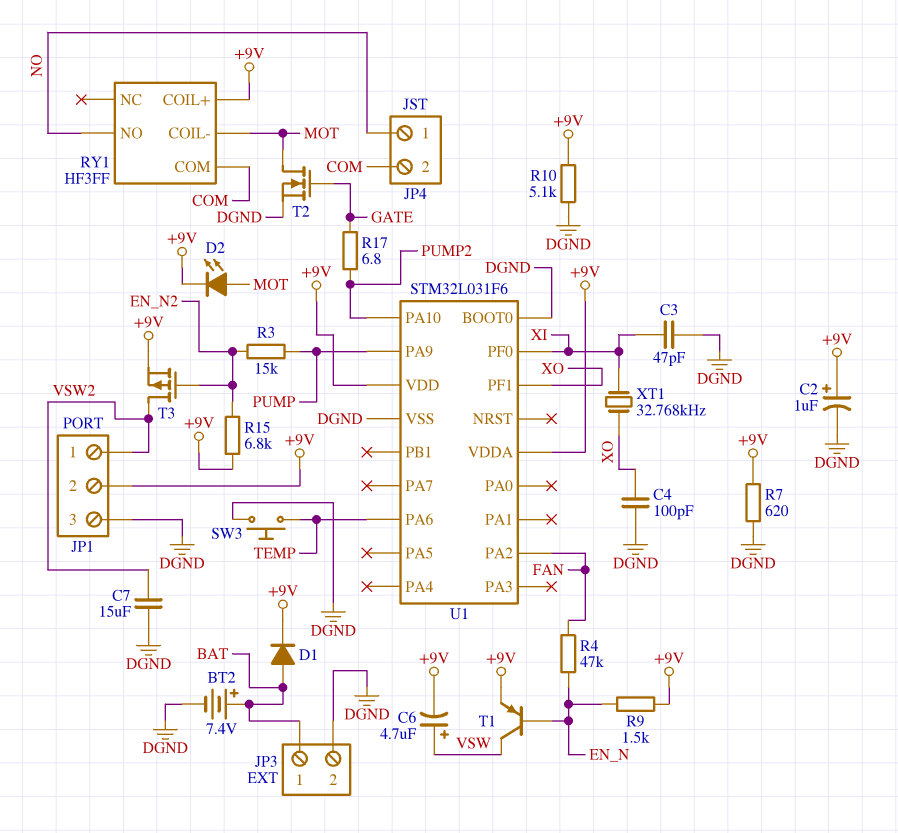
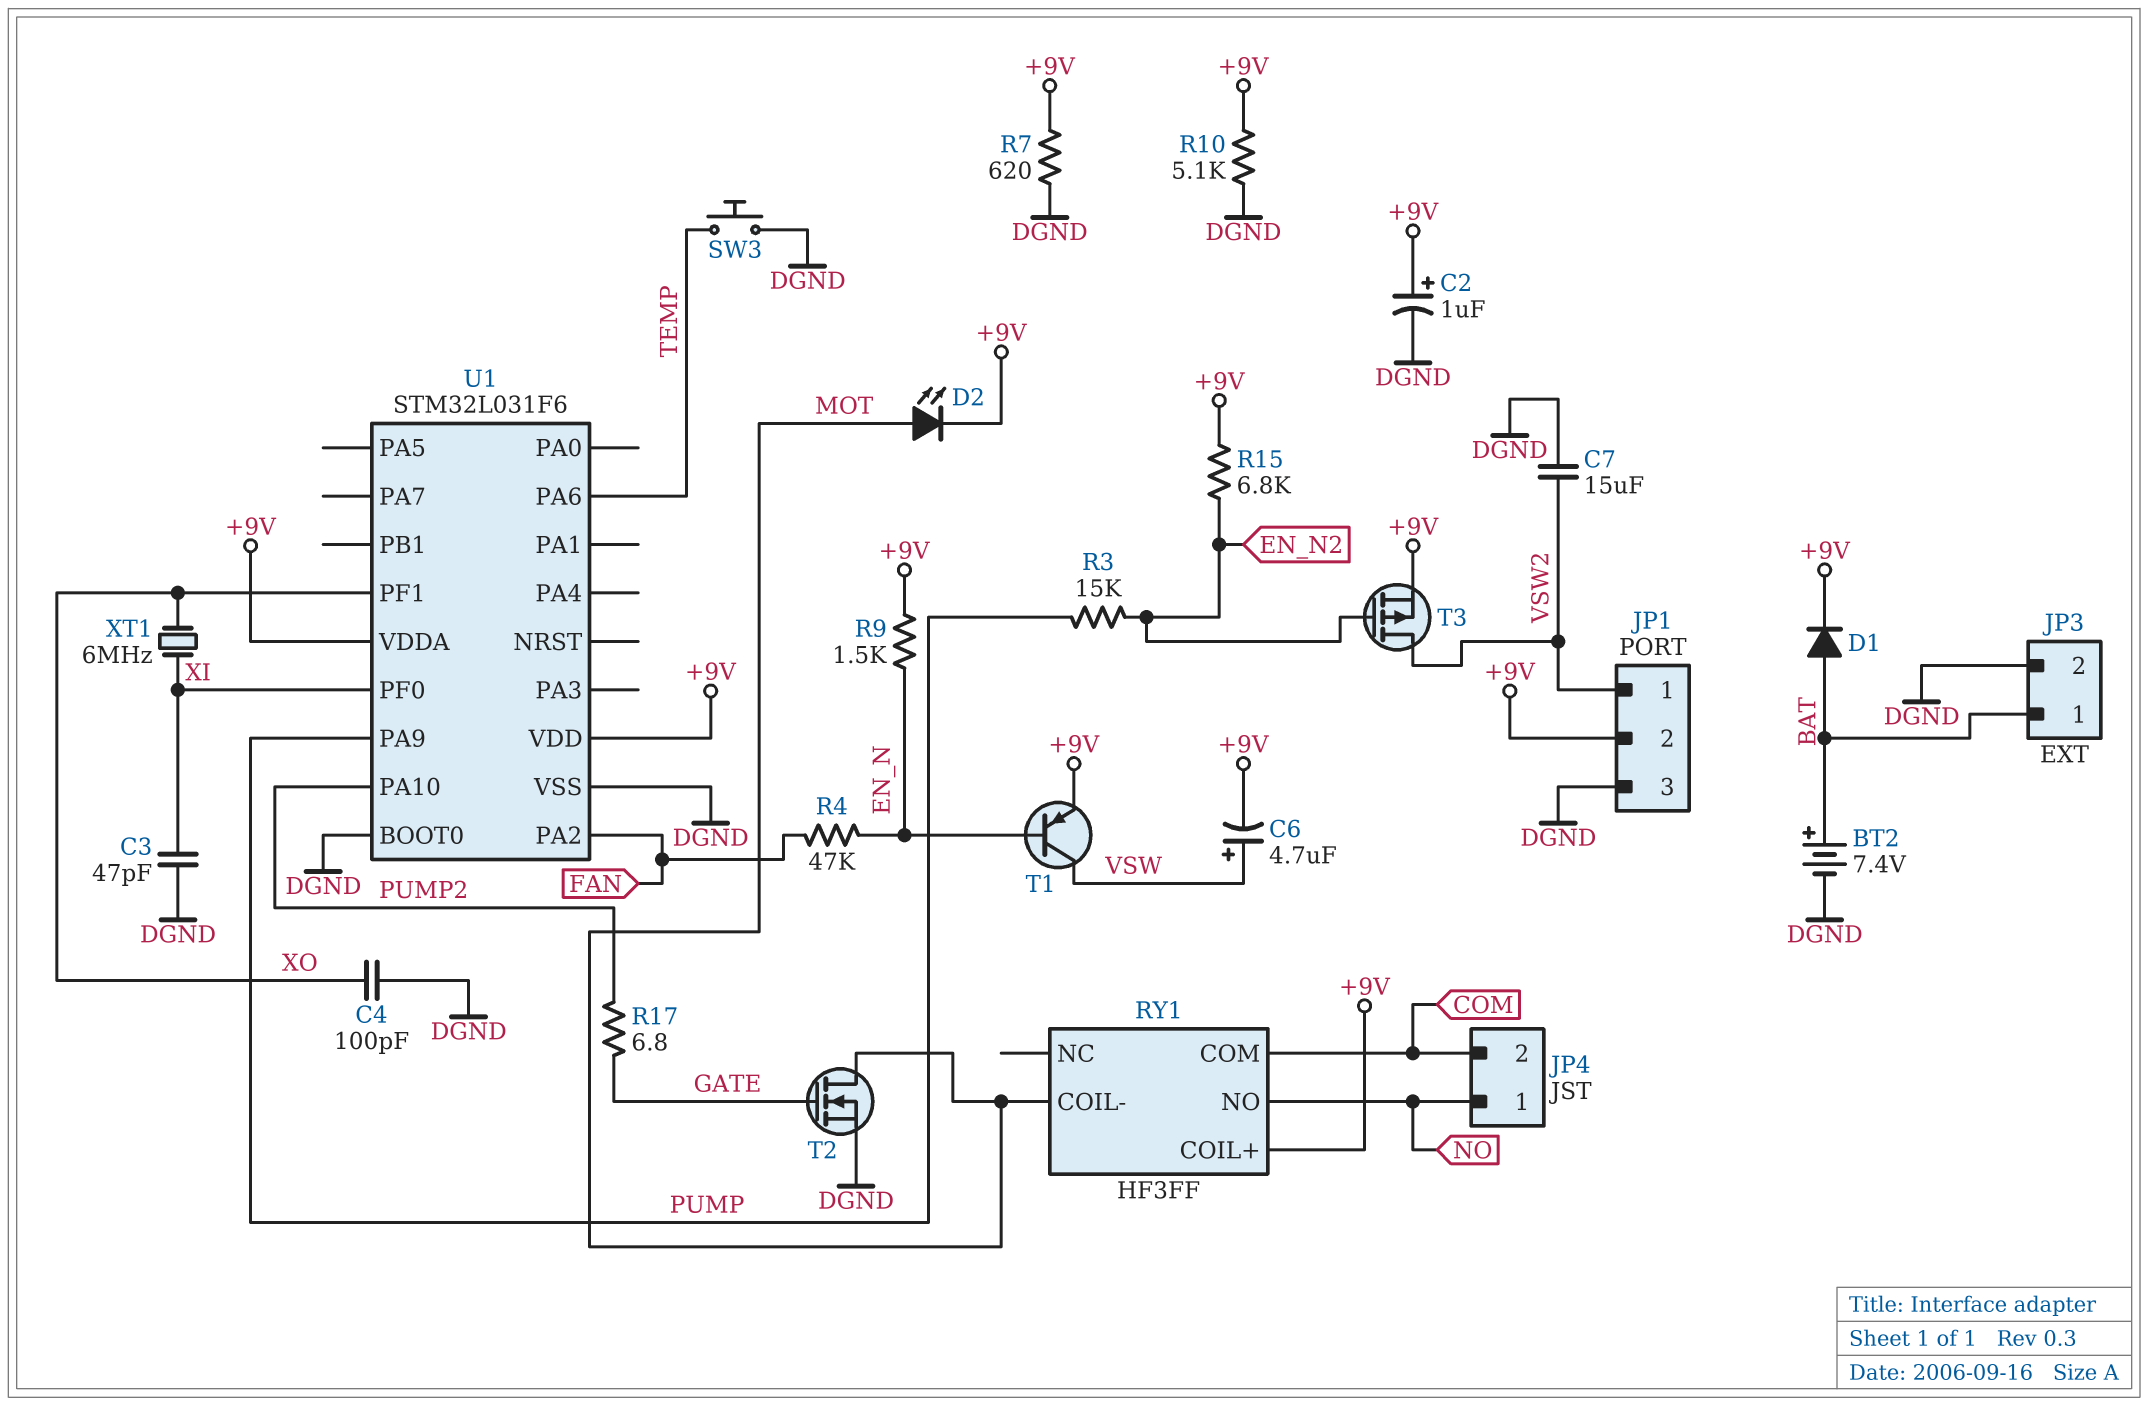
XT1: 32.768kHz (XI, XO) -> 6MHz (XI, XO)

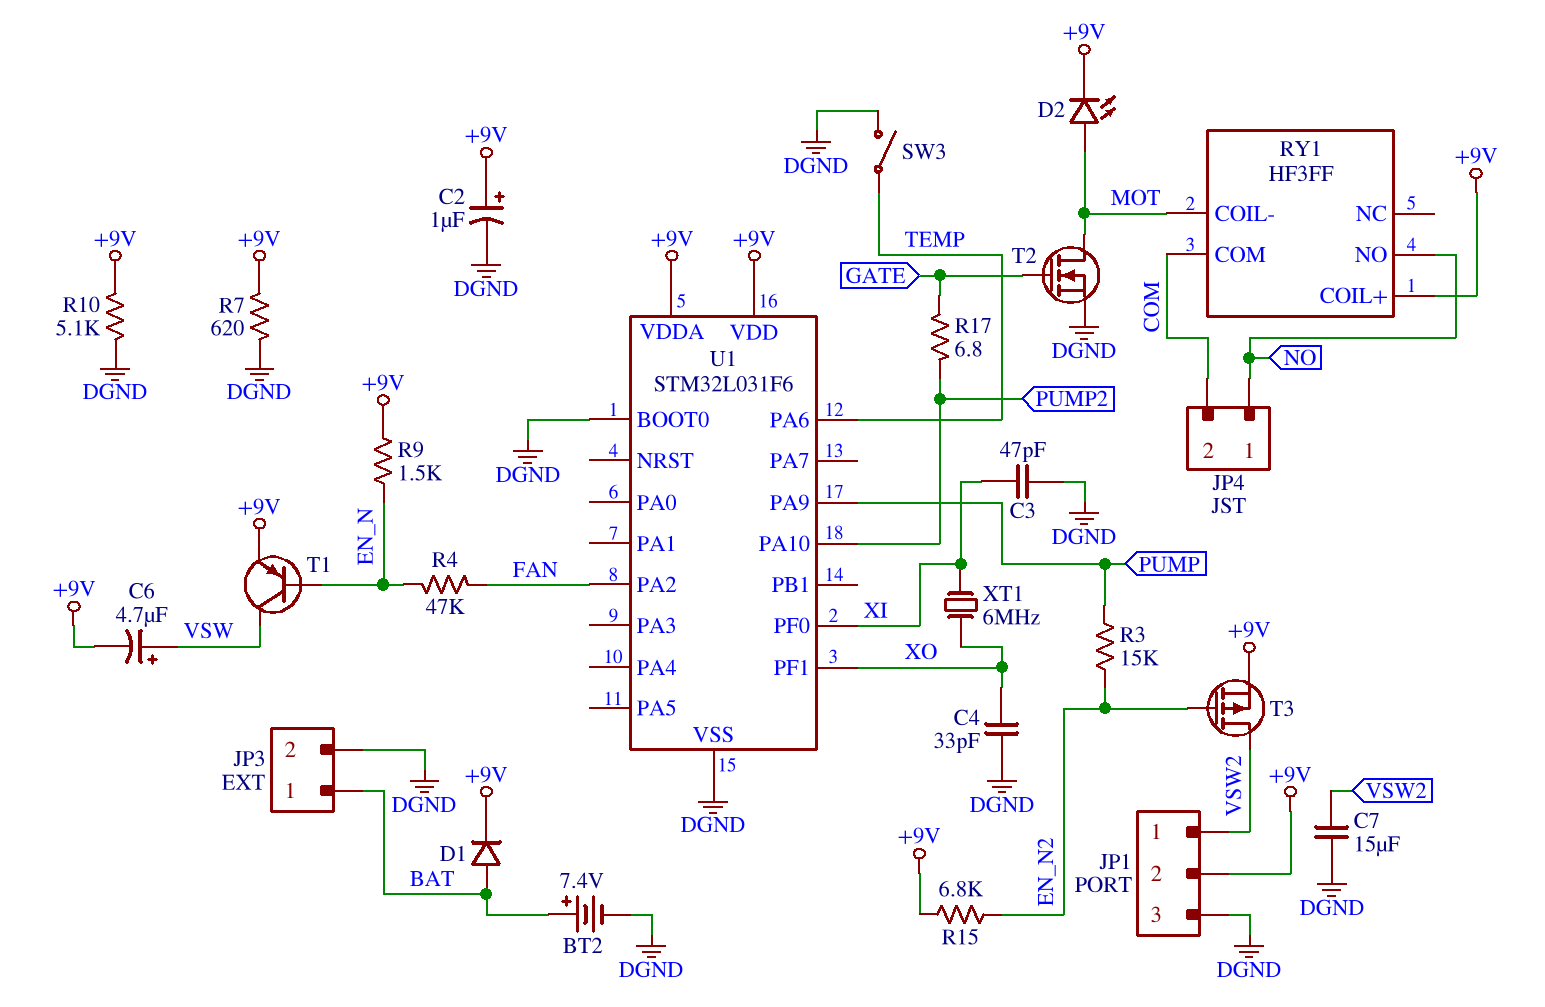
C4: 100pF (DGND, XO) -> 33pF (DGND, XO)
SW3: button (DGND, TEMP) -> switch (DGND, TEMP)

